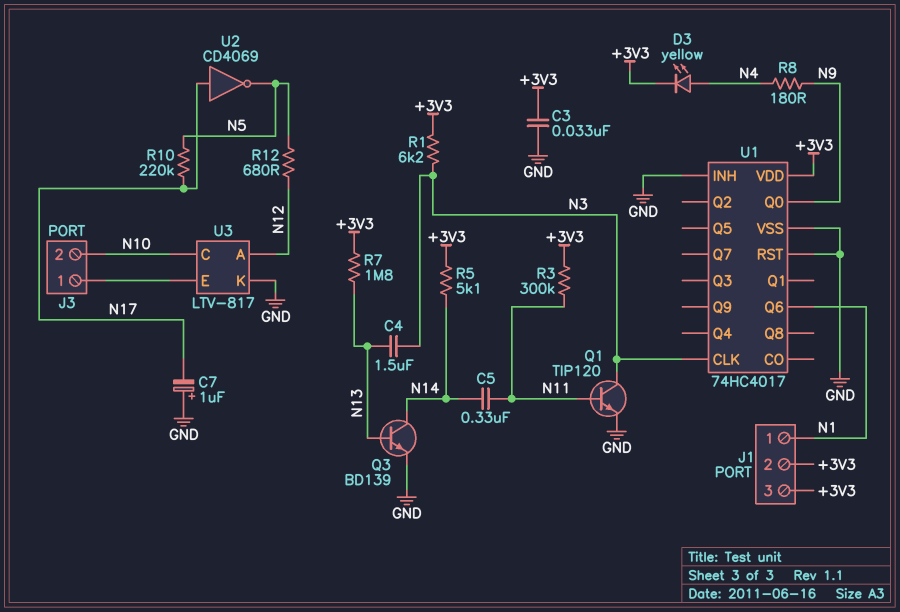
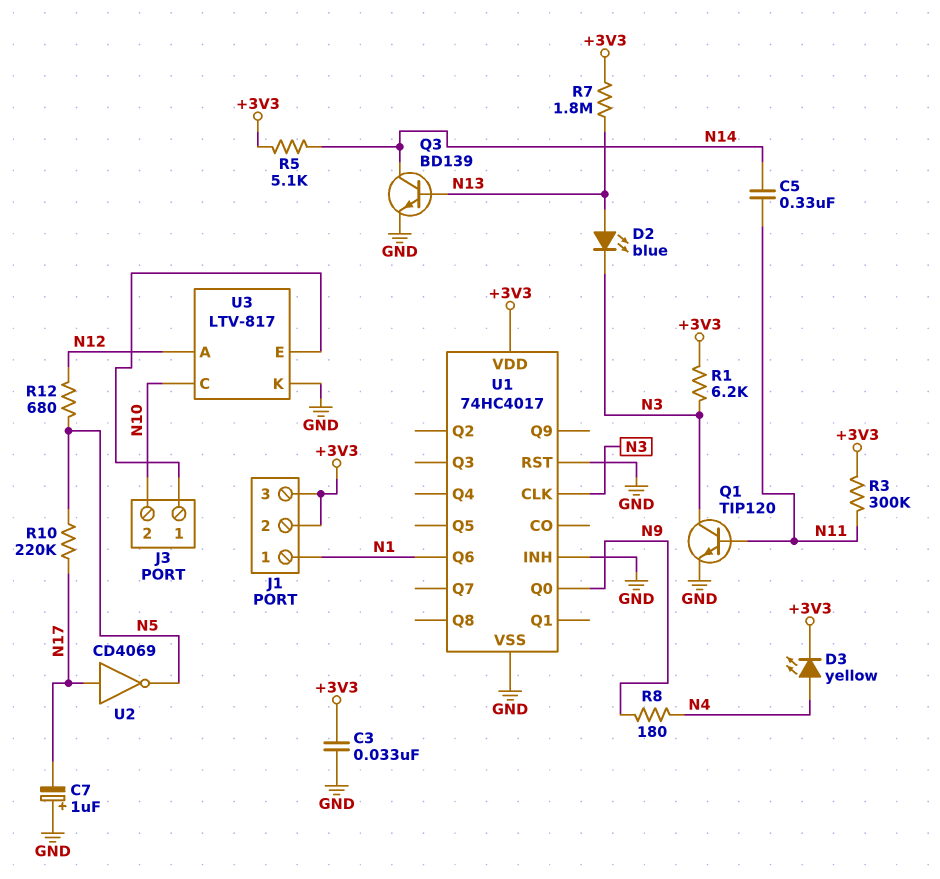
C4: 1.5uF (N3, N13) -> none
D2: none -> LED blue (A N13, K N3)

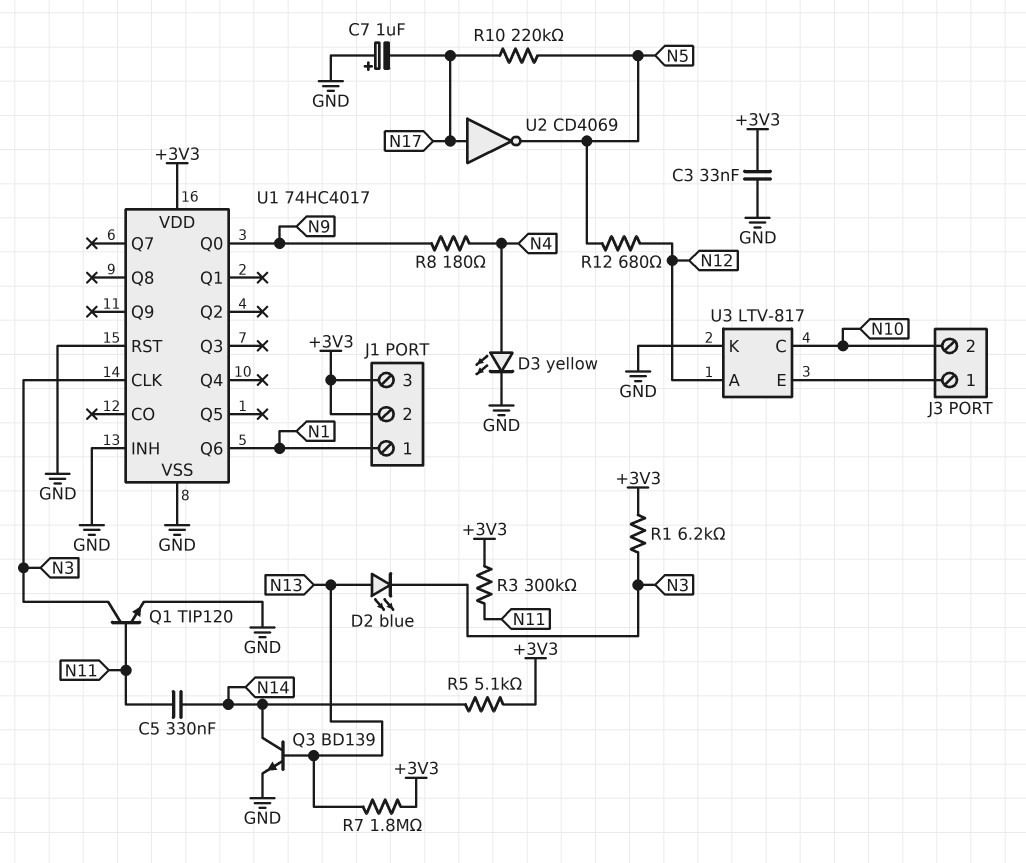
D3: LED yellow (A N4, K +3V3) -> LED yellow (A N4, K GND)

